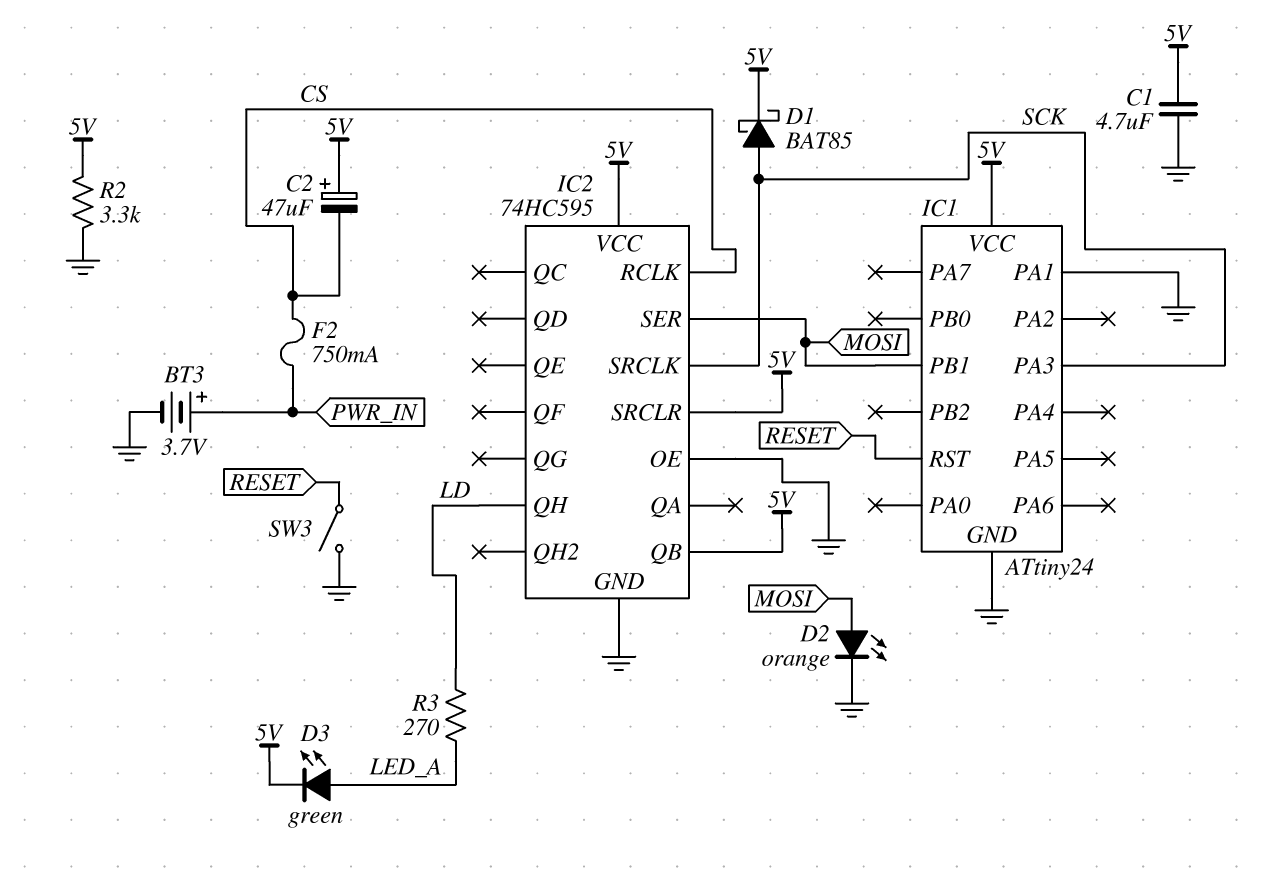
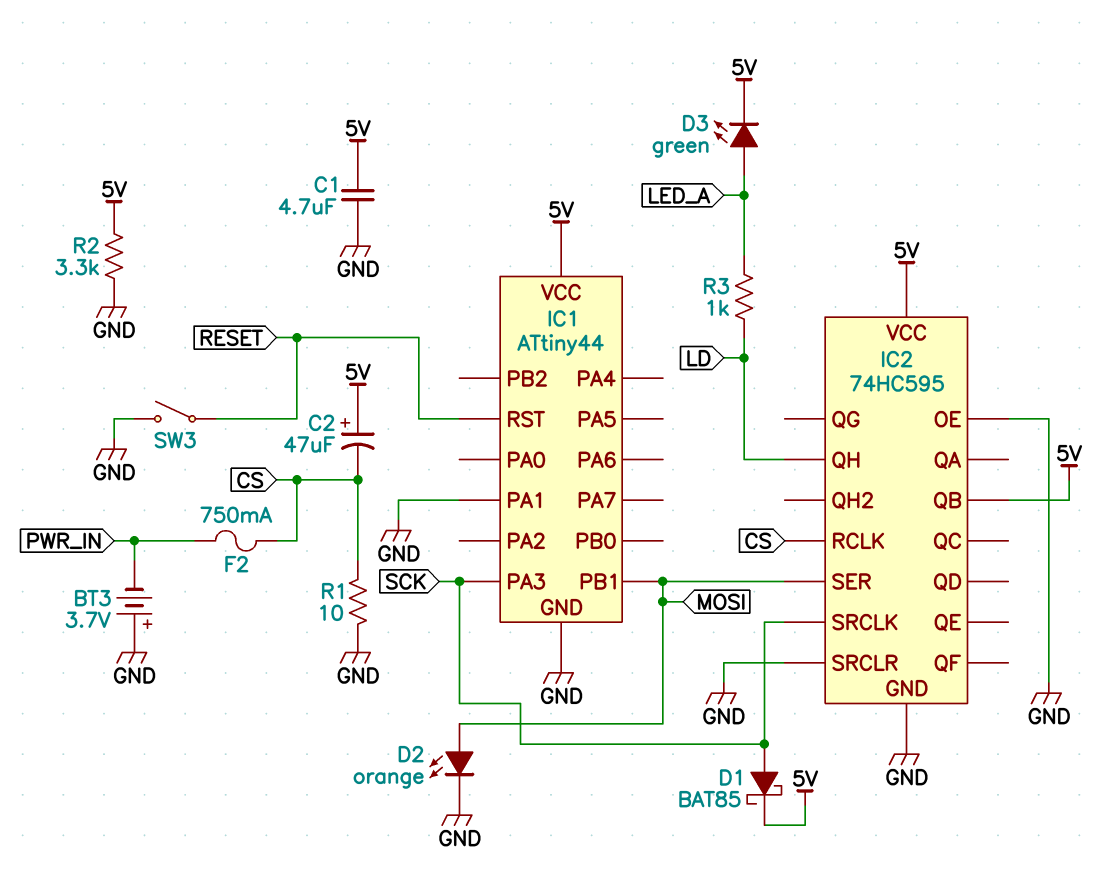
BT3: 3.7V (plus PWR_IN, minus GND) -> 3.7V (plus GND, minus PWR_IN)
IC1: ATtiny24 -> ATtiny44
IC2 pin SRCLR: 5V -> GND
R1: none -> 10 (CS, GND)
R3: 270 (LD, LED_A) -> 1k (LD, LED_A)

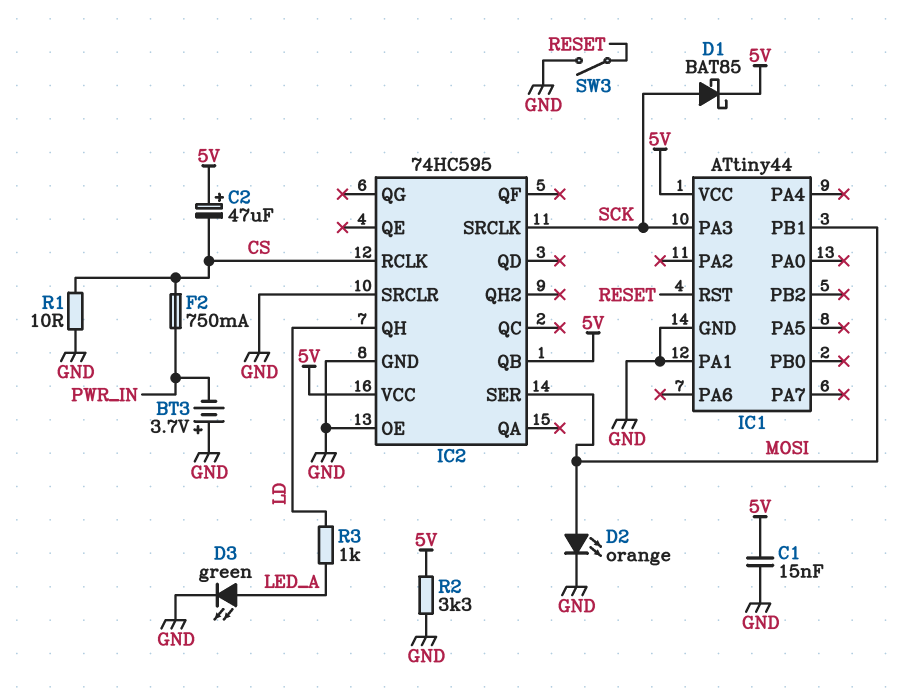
C1: 4.7uF (5V, GND) -> 15nF (5V, GND)
D3: LED green (A LED_A, K 5V) -> LED green (A LED_A, K GND)

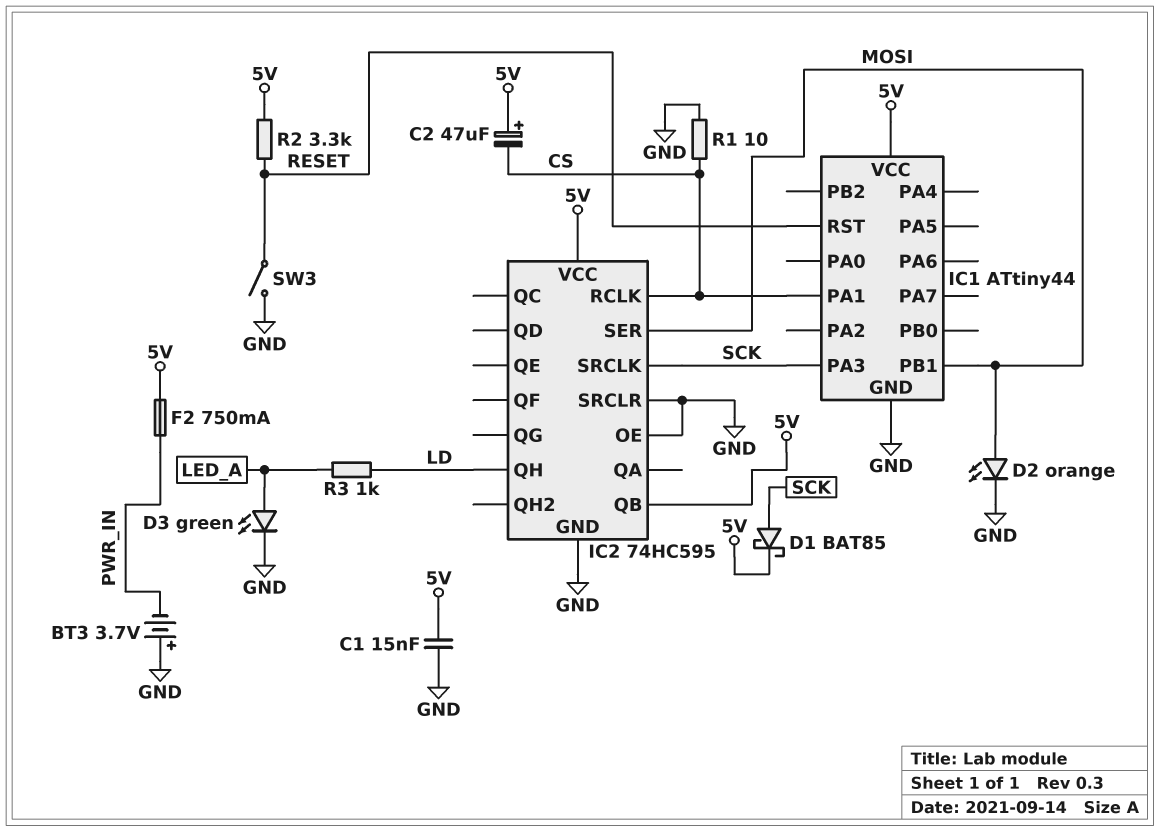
F2: 750mA (CS, PWR_IN) -> 750mA (5V, PWR_IN)
IC1 pin PA1: GND -> CS
R2: 3.3k (5V, GND) -> 3.3k (5V, RESET)

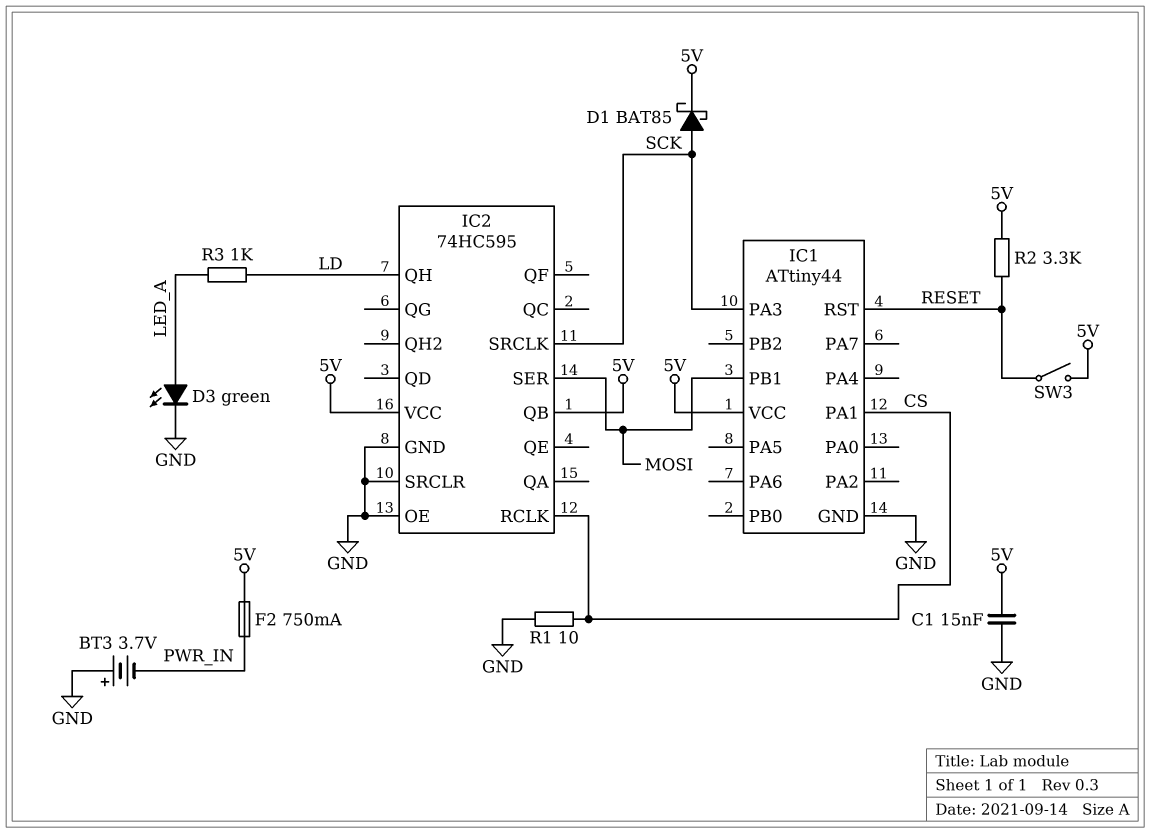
C2: 47uF (plus 5V, minus CS) -> none
D2: LED orange (A MOSI, K GND) -> none
SW3: switch (GND, RESET) -> switch (5V, RESET)

